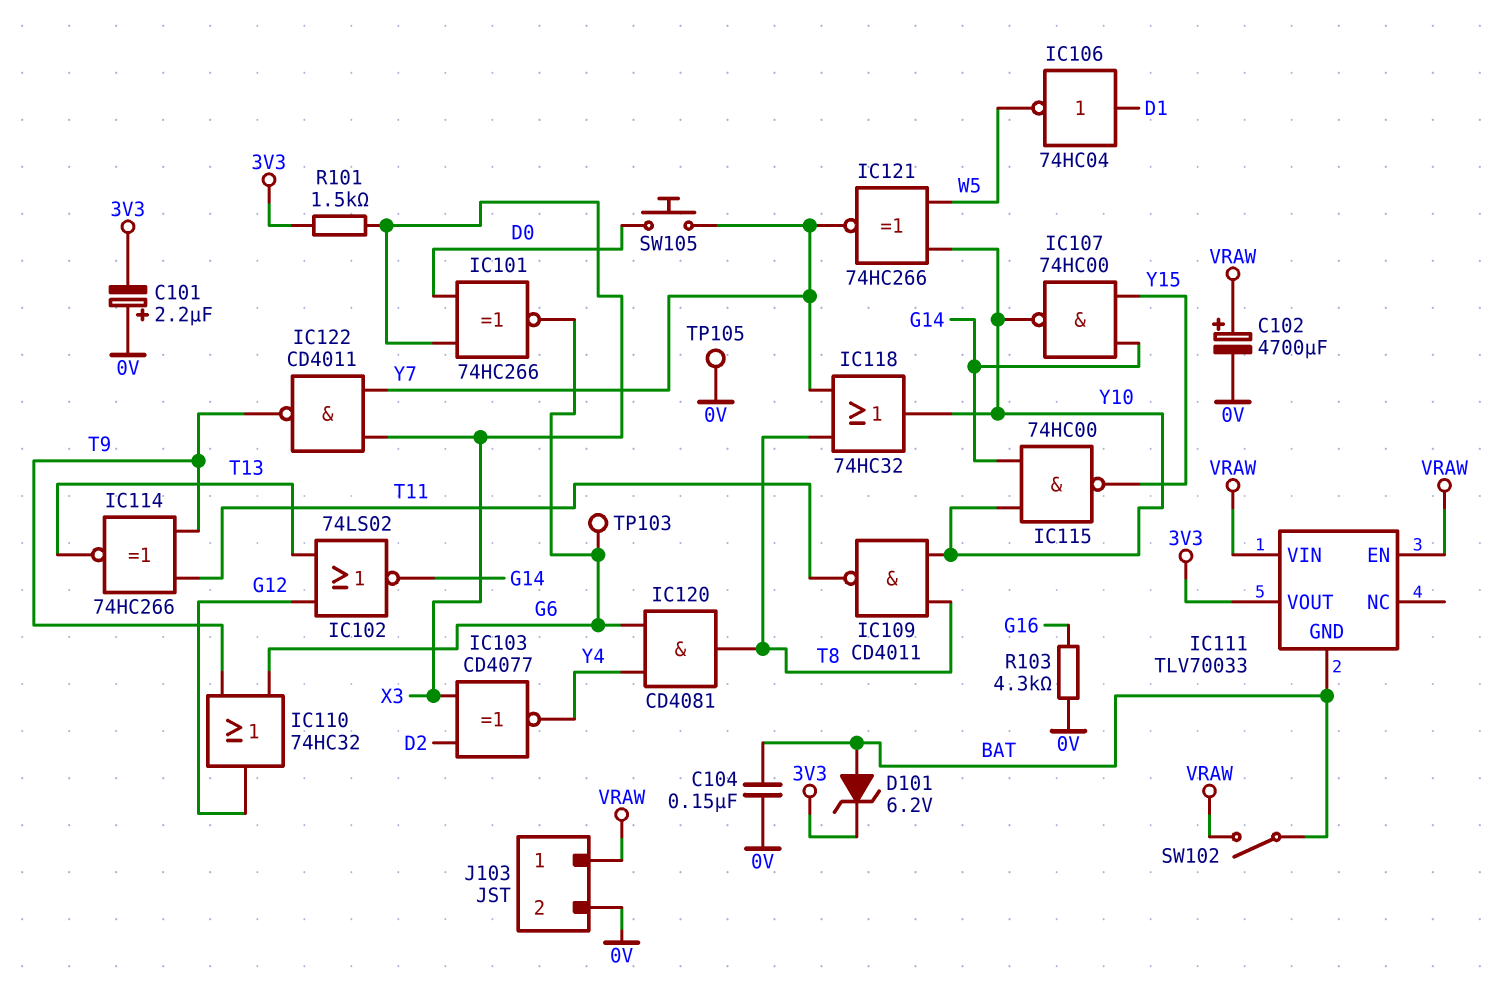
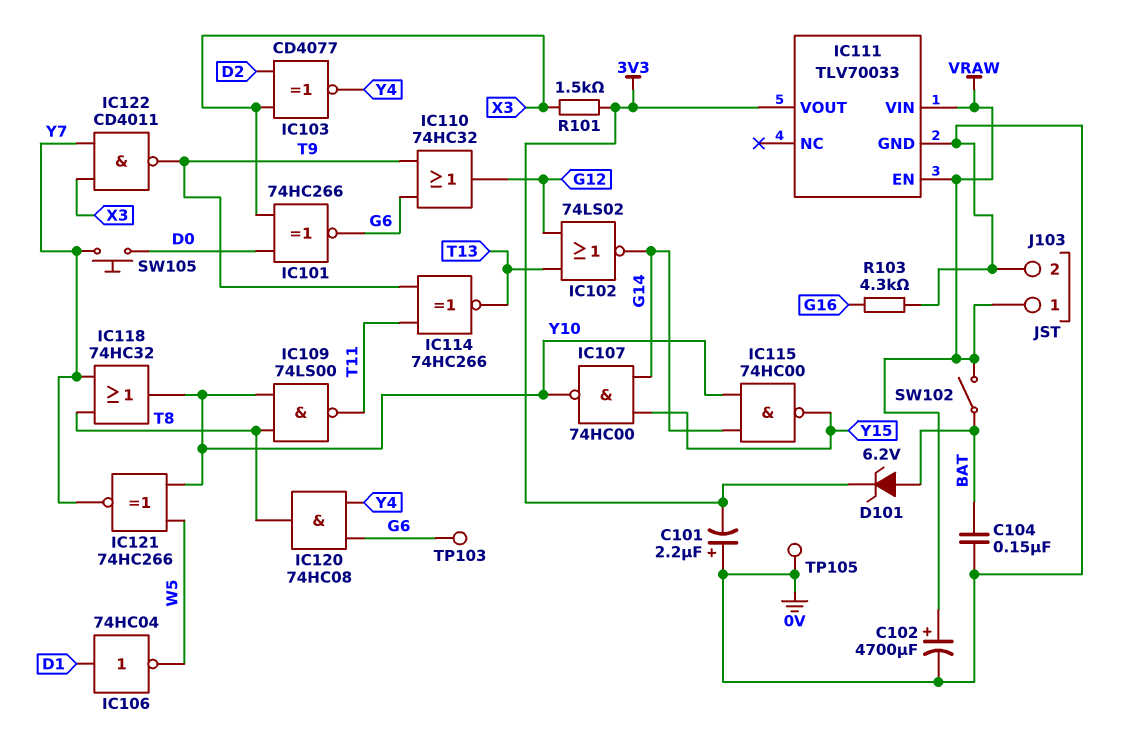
IC109: NAND CD4011 (in T8, in Y10, out T11) -> NAND 74LS00 (in T8, in Y10, out T11)
IC111 pin GND: BAT -> 0V
IC120: AND CD4081 (in G6, in Y4, out T8) -> AND 74HC08 (in G6, in Y4, out T8)

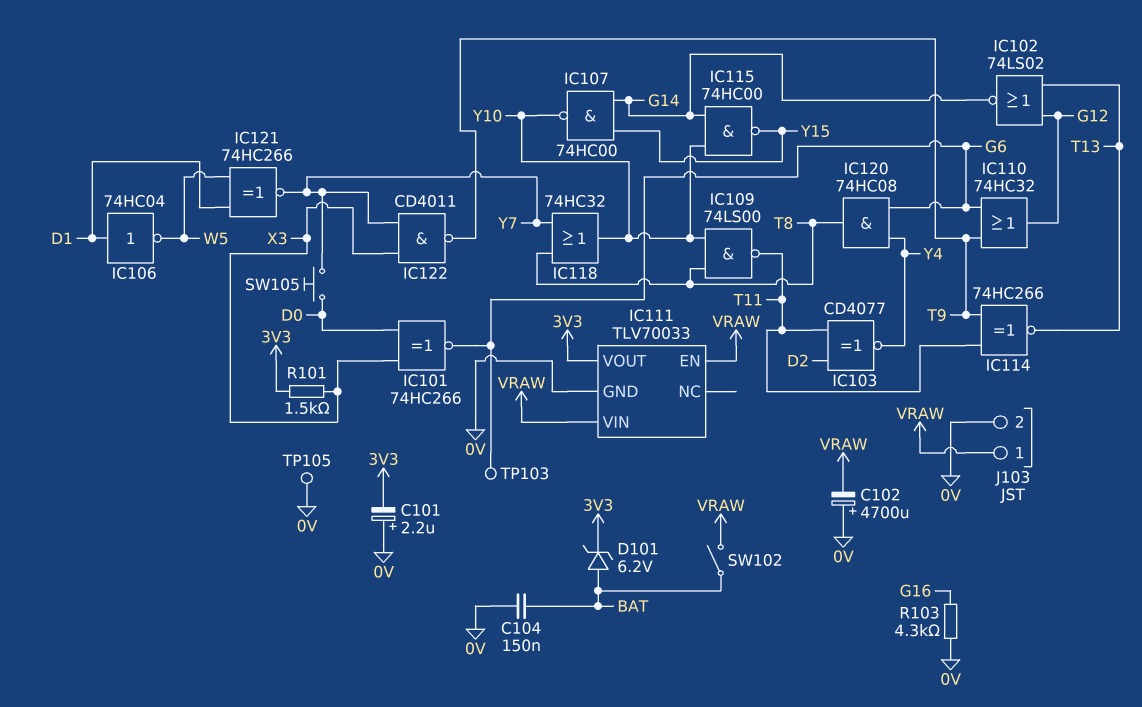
C102: 4700uF (plus VRAW, minus 0V) -> 4700uF (plus 0V, minus VRAW)
IC103: XNOR CD4077 (in D2, in X3, out Y4) -> XNOR CD4077 (in D2, in T11, out Y4)
IC121: XNOR 74HC266 (in W5, in Y10, out Y7) -> XNOR 74HC266 (in D1, in W5, out Y7)

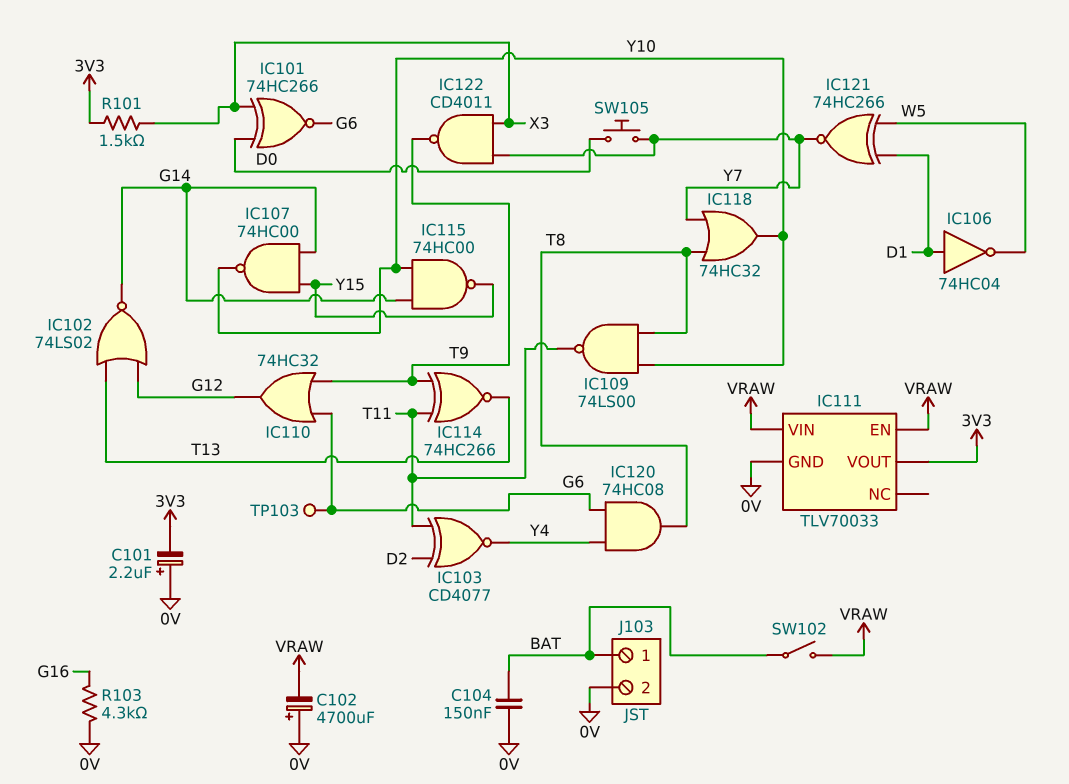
D101: zener 6.2V (A BAT, K 3V3) -> none
J103 pin 1: VRAW -> BAT
TP105: test point (0V) -> none

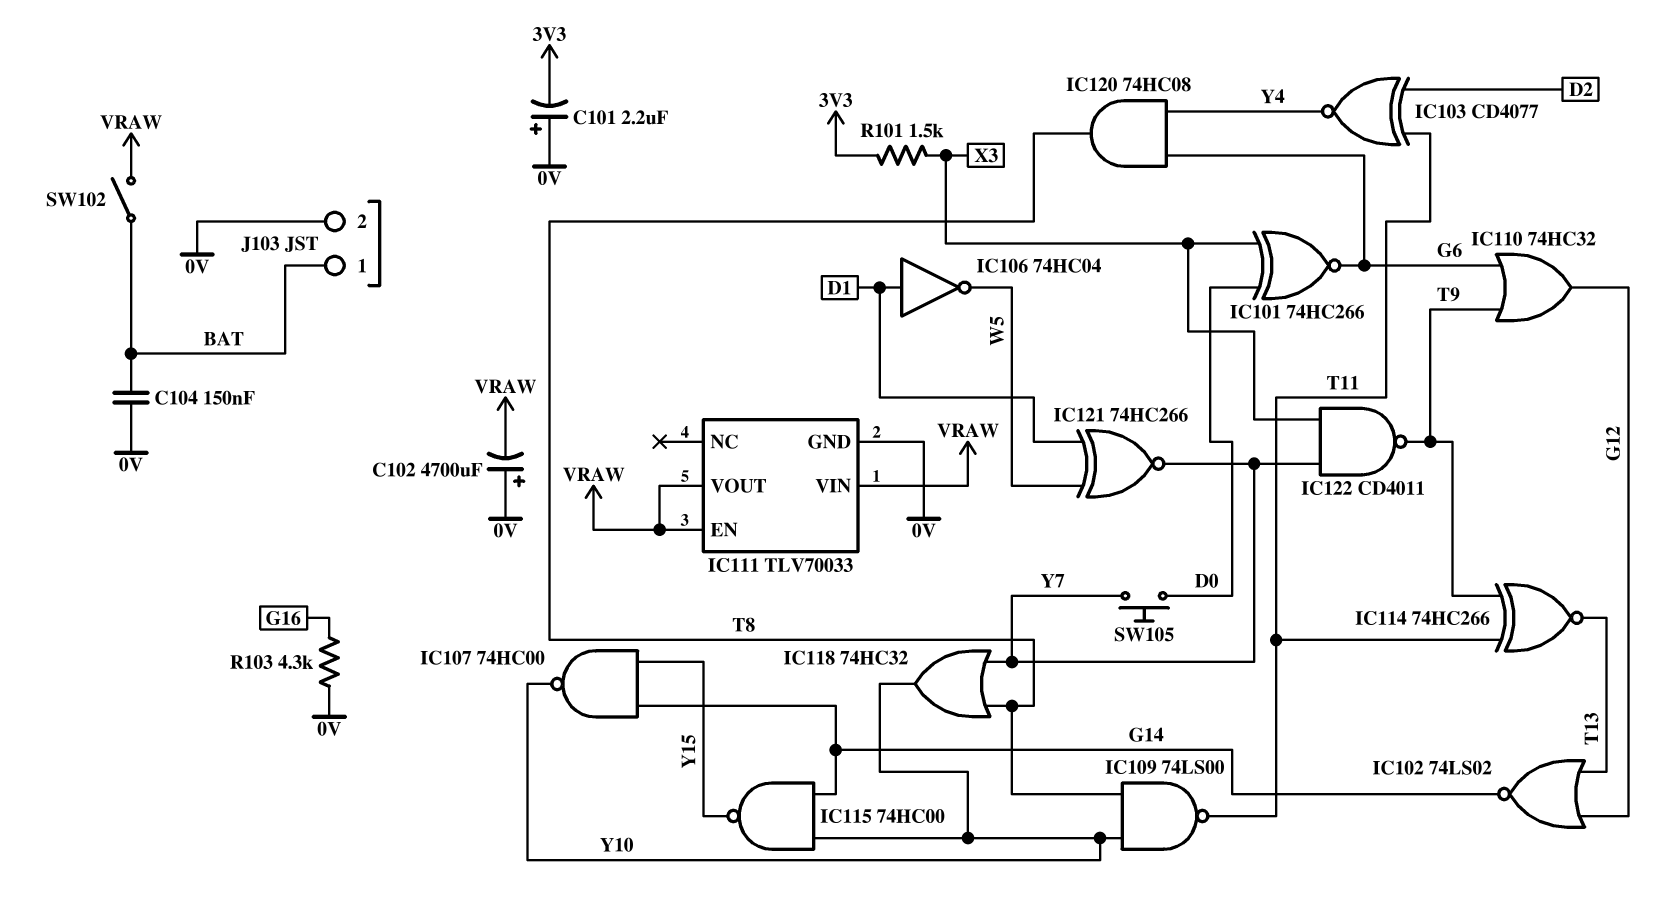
IC111 pin VOUT: 3V3 -> VRAW
TP103: test point (G6) -> none

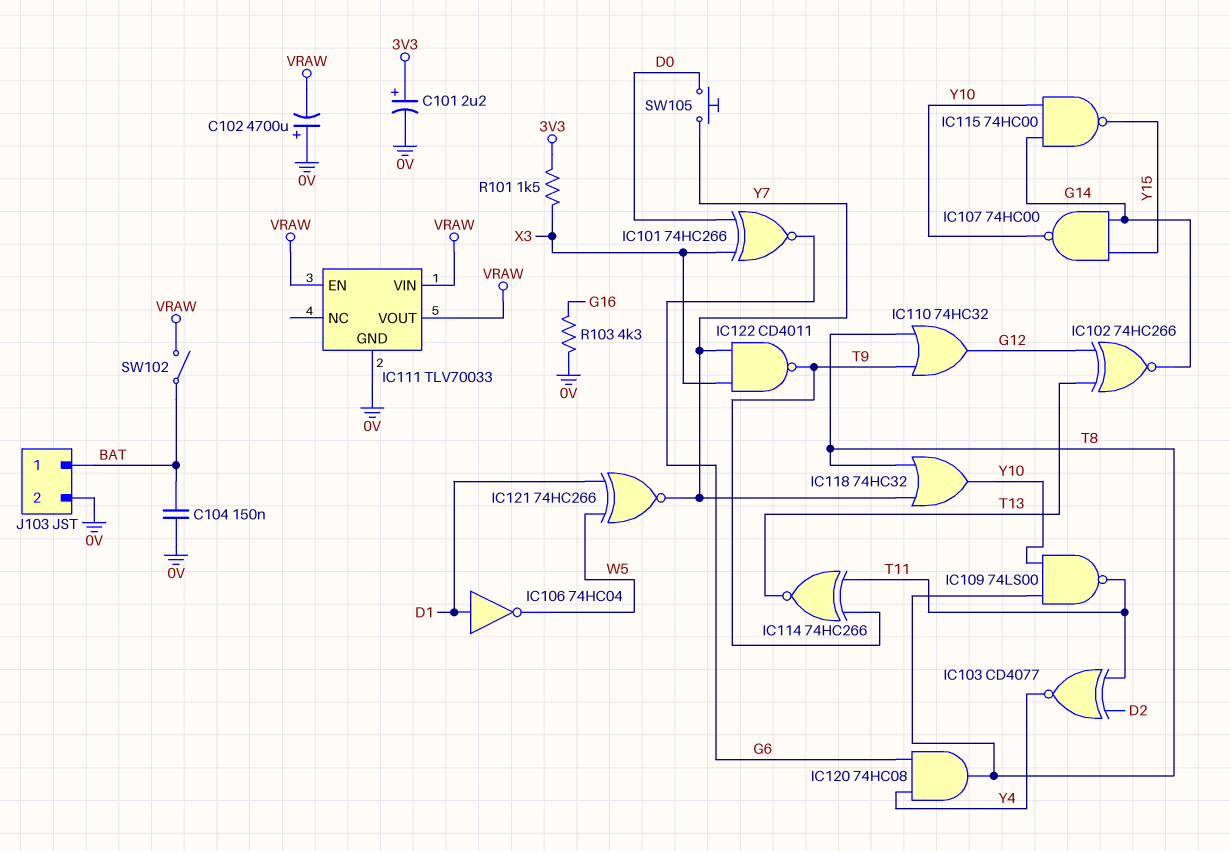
C101: 2.2uF (plus 0V, minus 3V3) -> 2.2uF (plus 3V3, minus 0V)
IC102: NOR 74LS02 (in G12, in T13, out G14) -> XNOR 74HC266 (in G12, in T13, out G14)
IC110: OR 74HC32 (in G6, in T9, out G12) -> OR 74HC32 (in T8, in T9, out G12)

